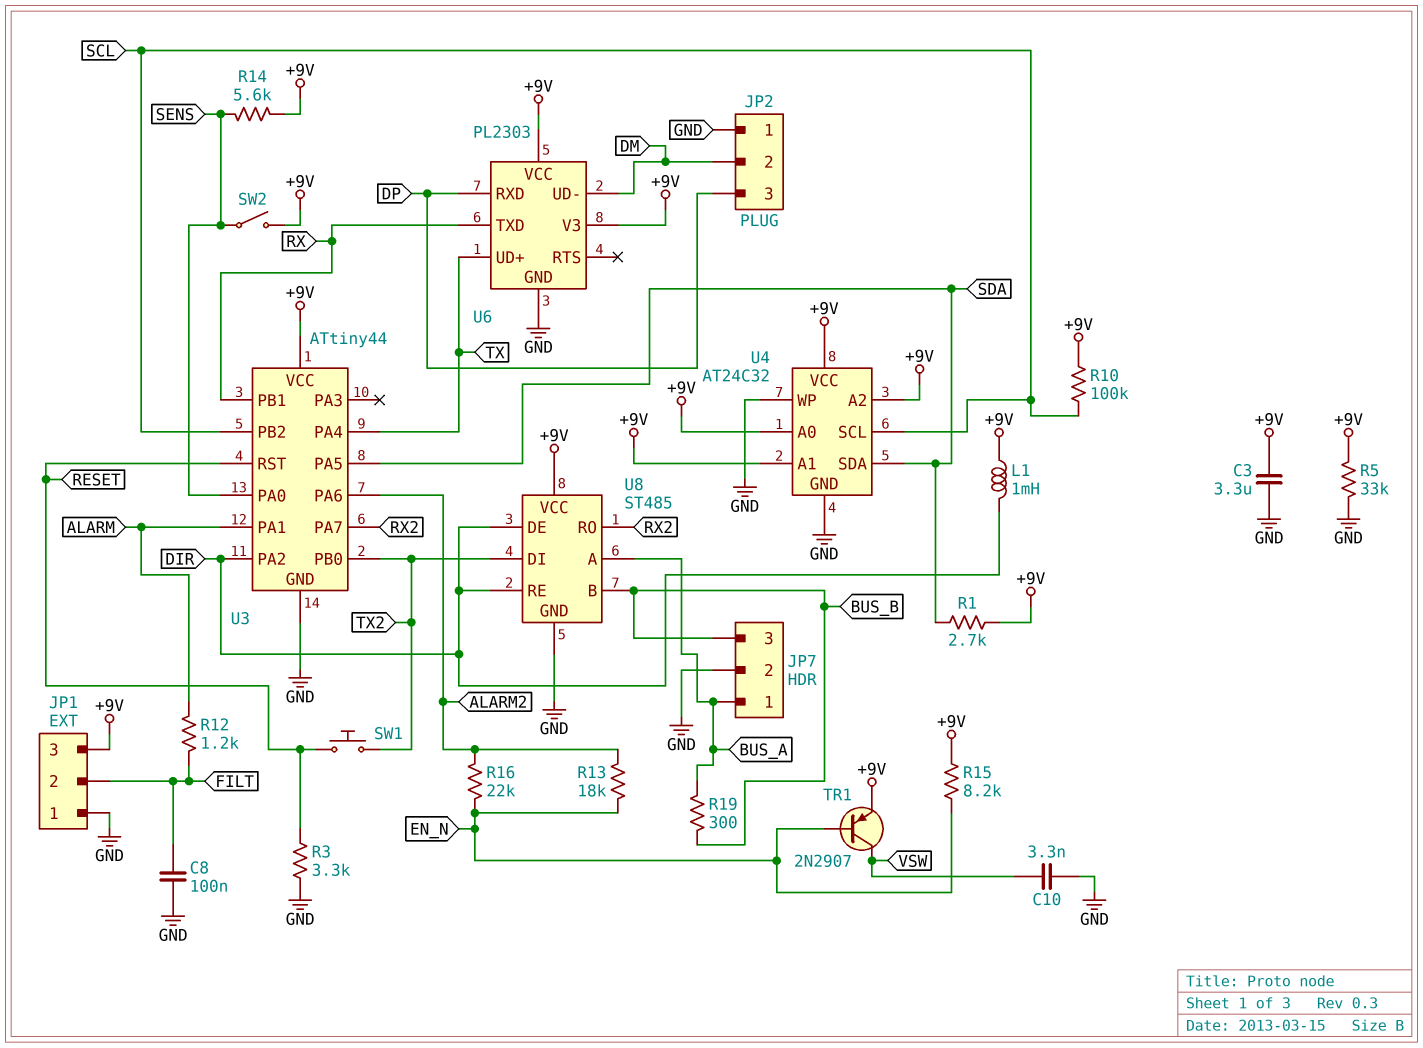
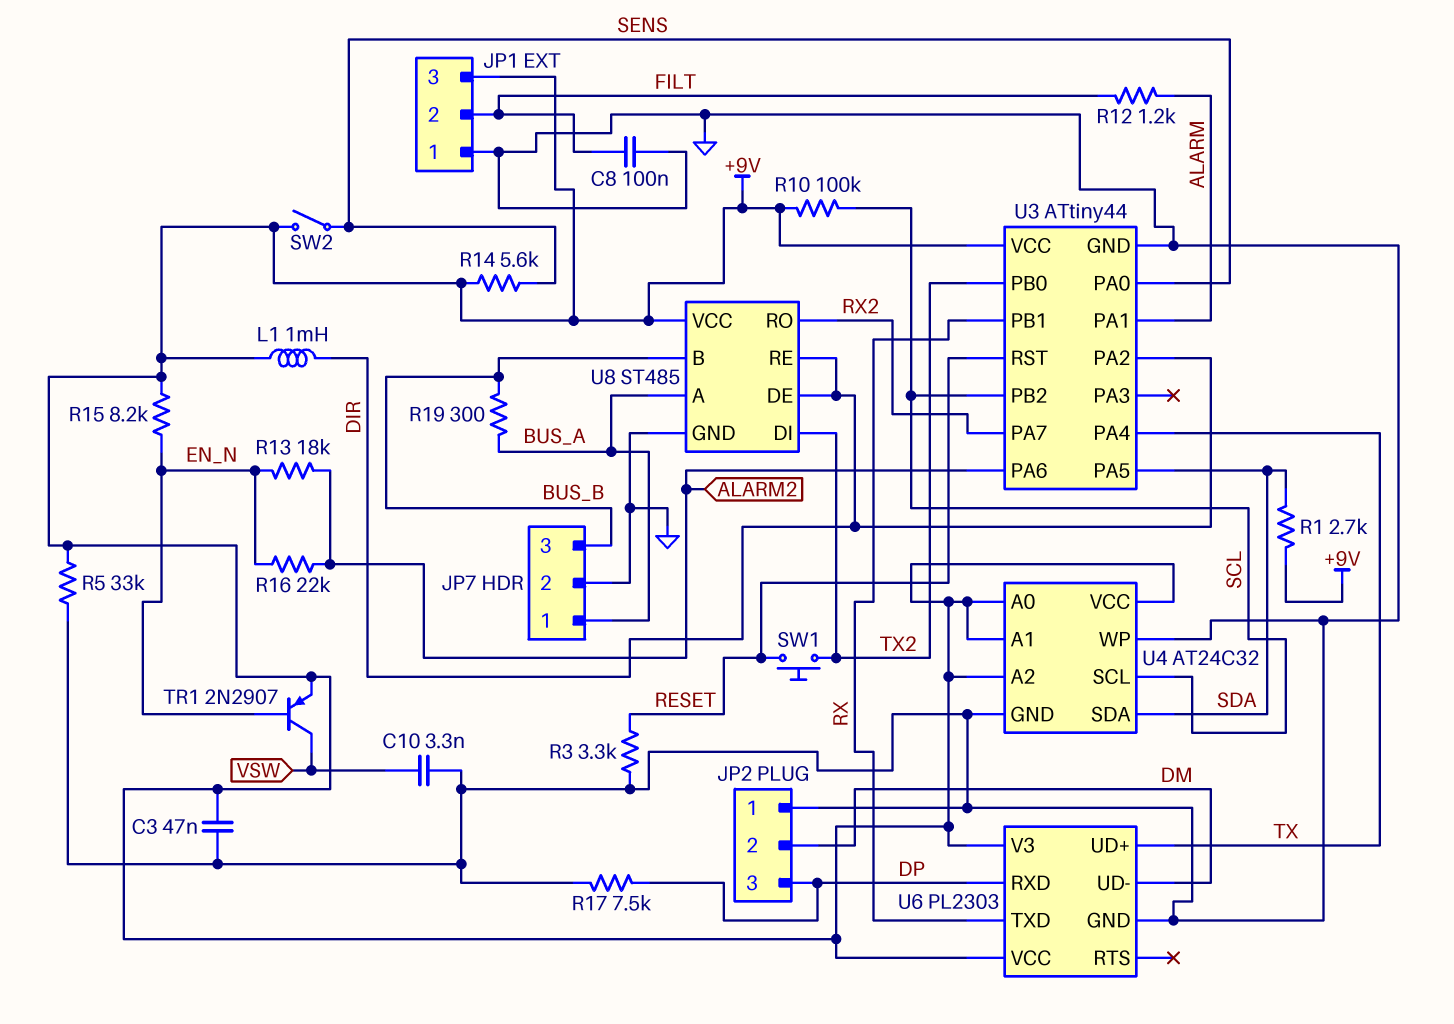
C3: 3.3uF (+9V, GND) -> 47nF (+9V, GND)
R17: none -> 7.5k (DP, GND)

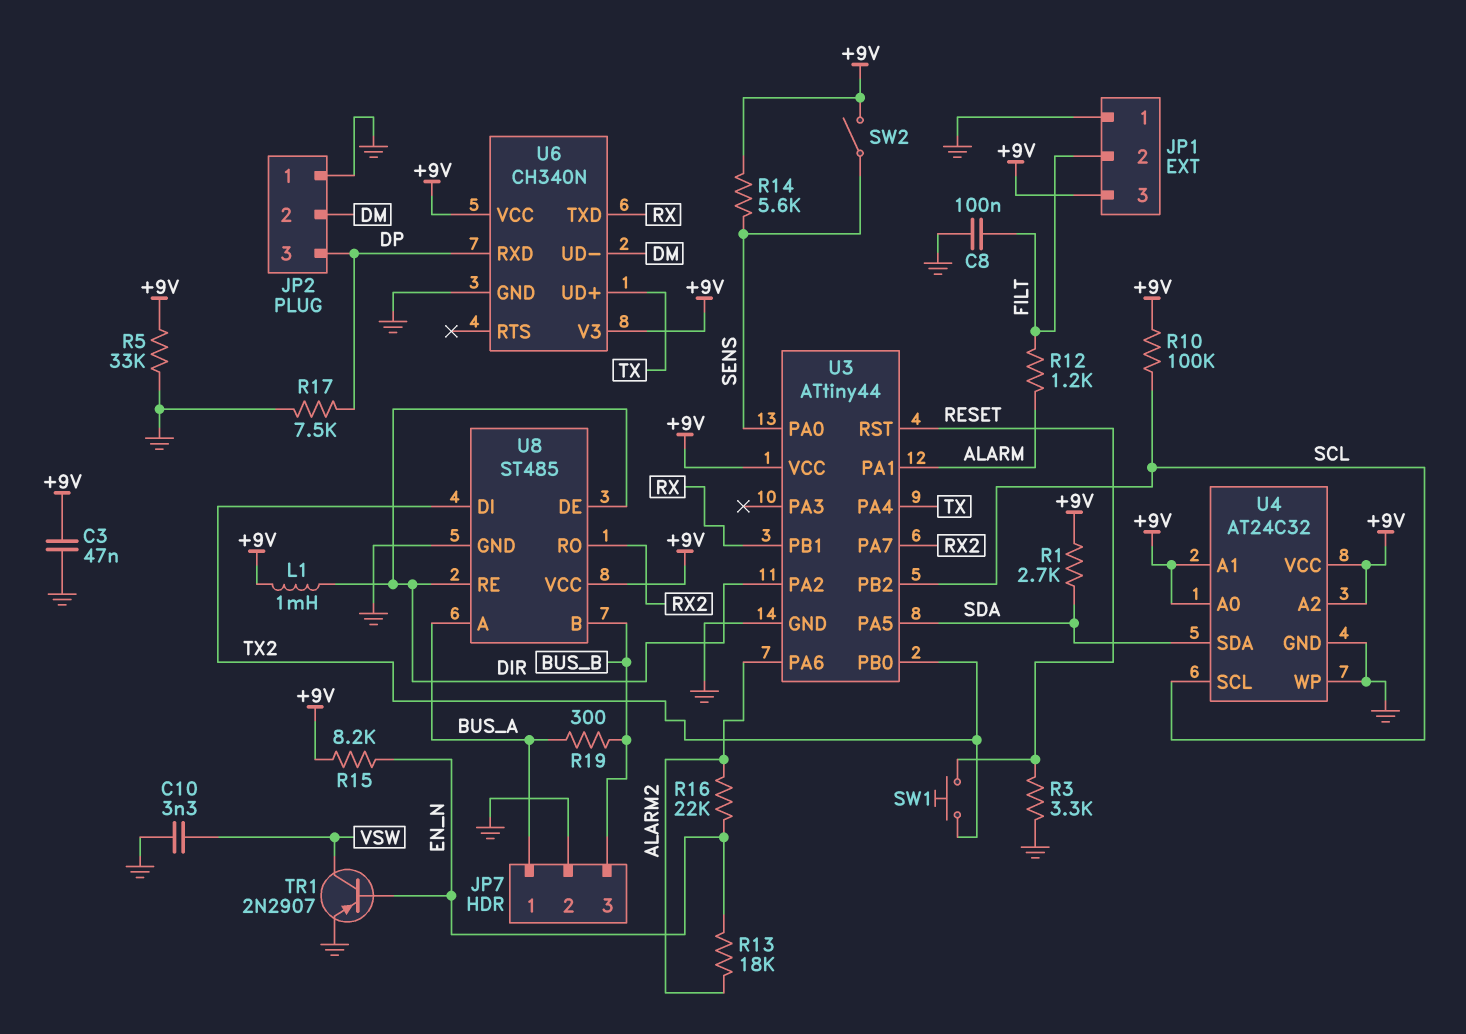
TR1: PNP 2N2907 (B EN_N, C VSW, E +9V) -> PNP 2N2907 (B EN_N, C VSW, E GND)
U6: PL2303 -> CH340N

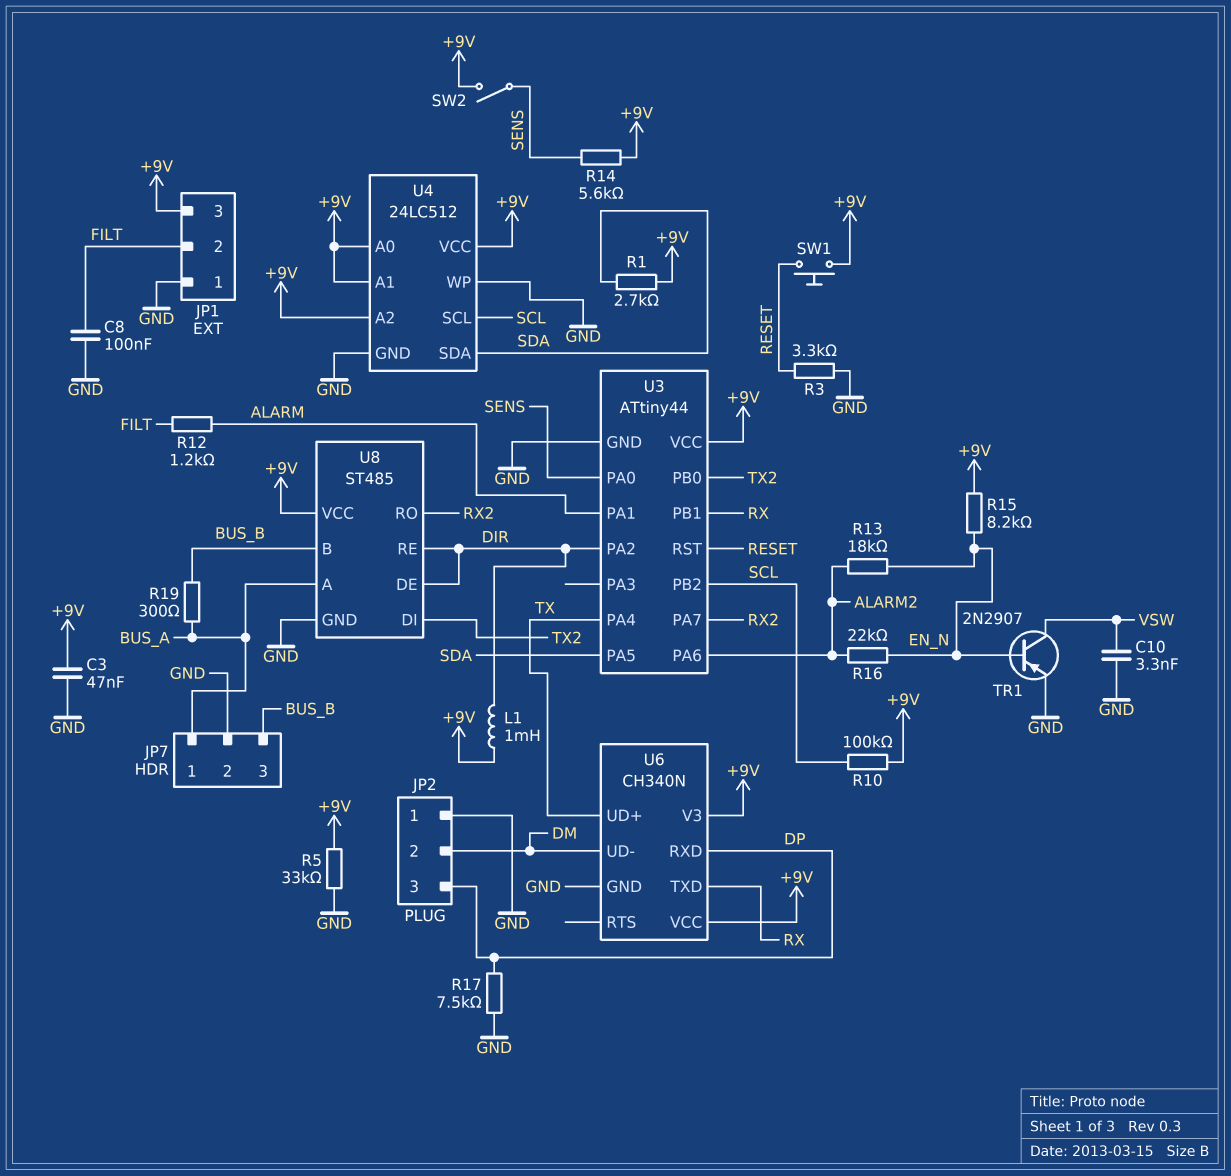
SW1: button (RESET, TX2) -> button (+9V, RESET)
U4: AT24C32 -> 24LC512

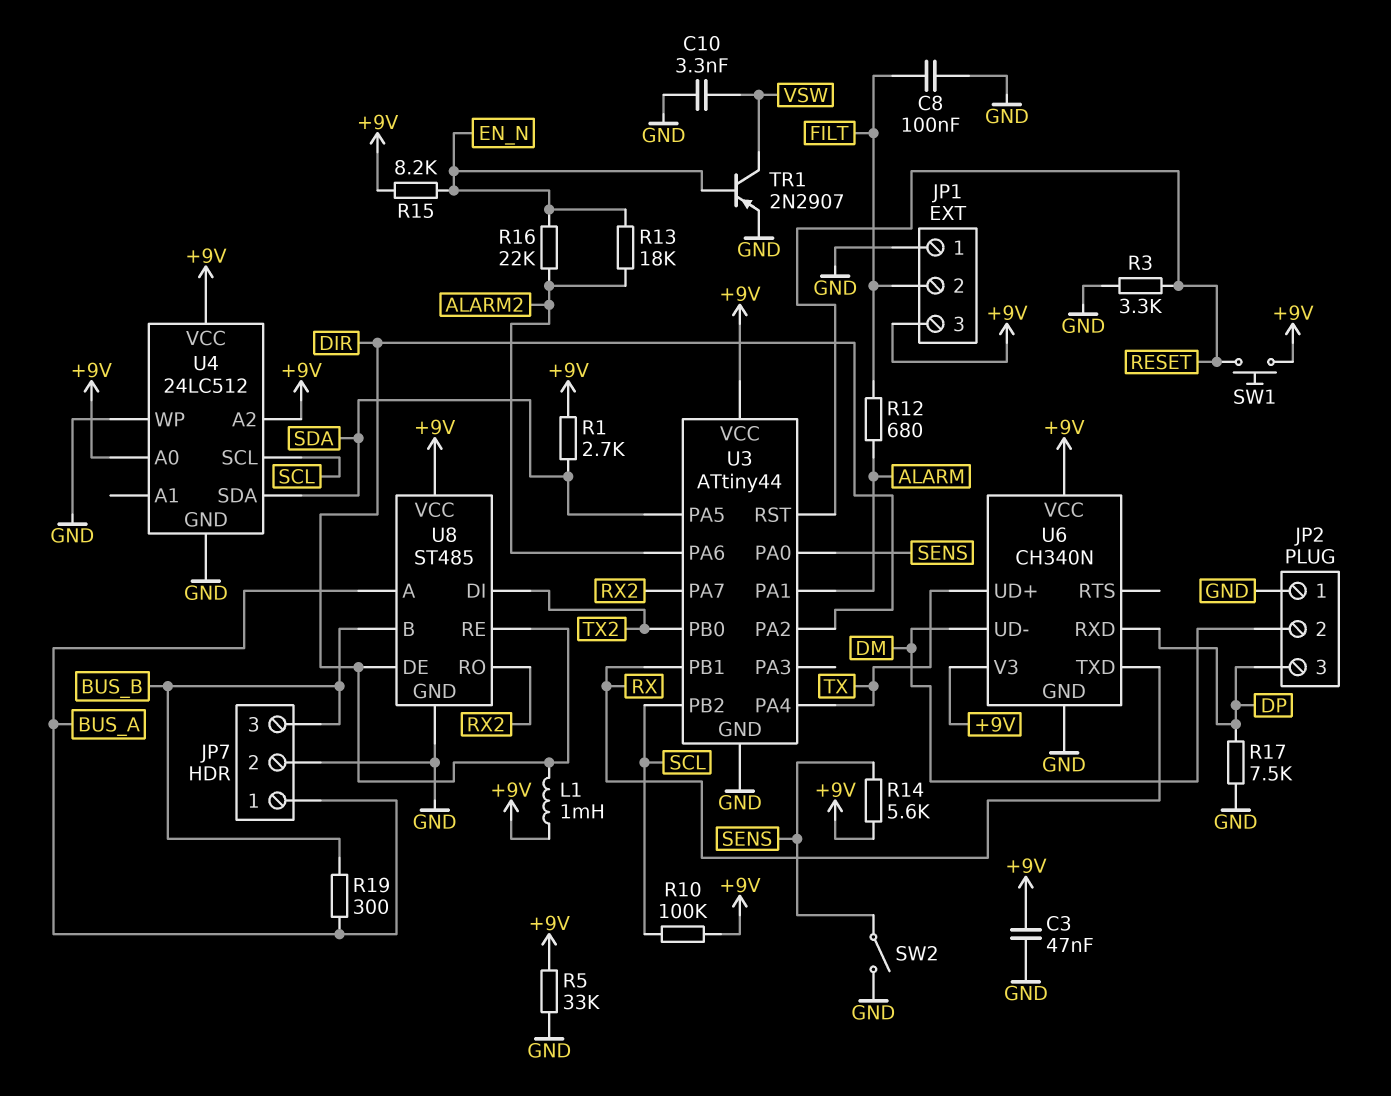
R12: 1.2k (ALARM, FILT) -> 680 (ALARM, FILT)
SW2: switch (+9V, SENS) -> switch (GND, SENS)
U4 pin A1: +9V -> none

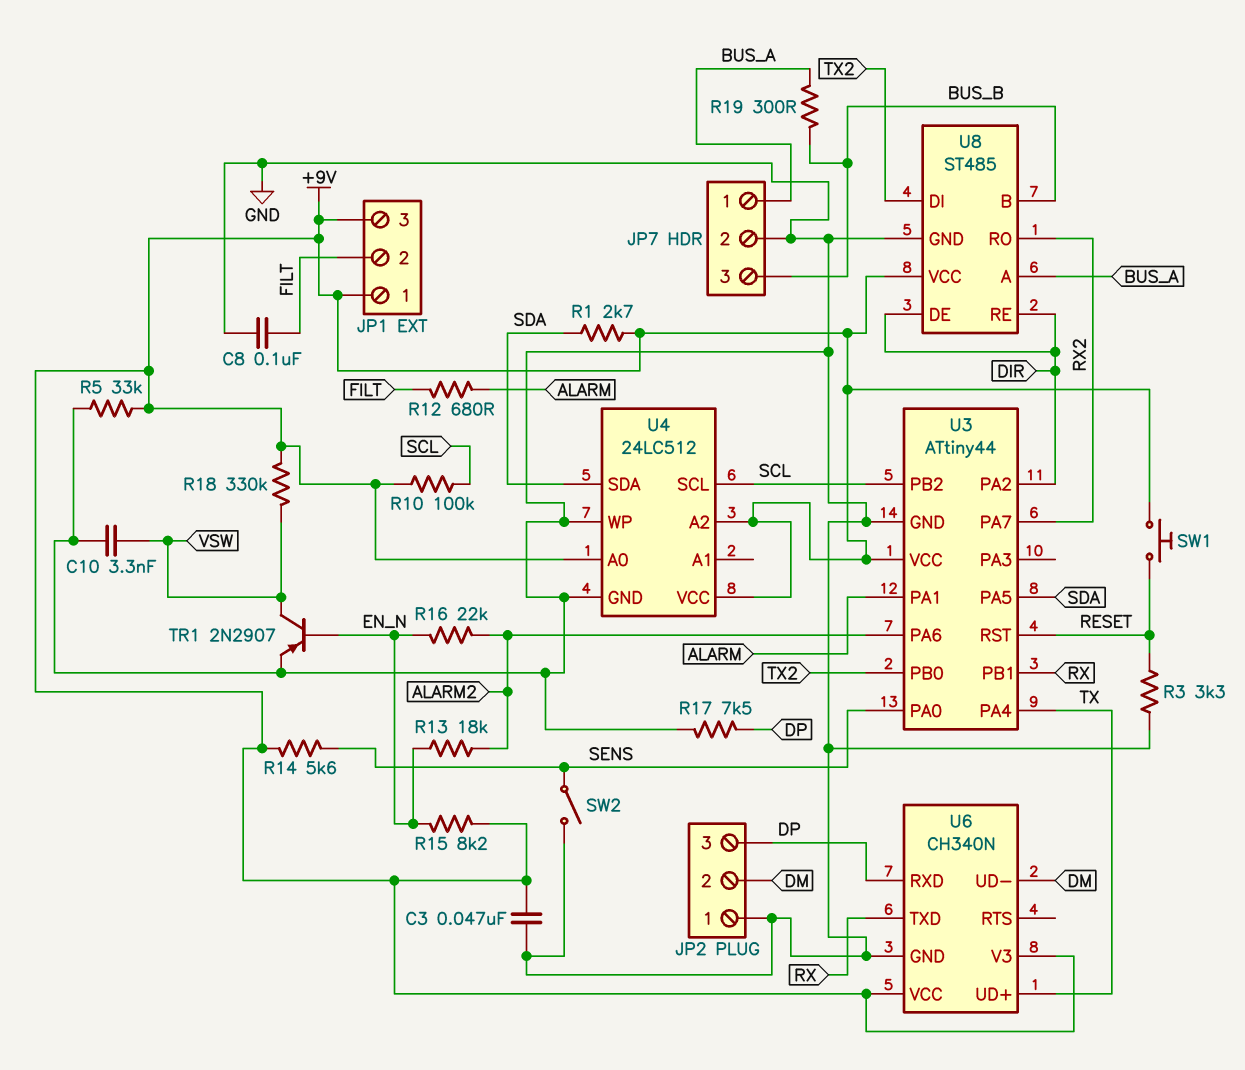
JP1 pin 1: GND -> +9V
L1: 1mH (+9V, DIR) -> none
R18: none -> 330k (+9V, VSW)

